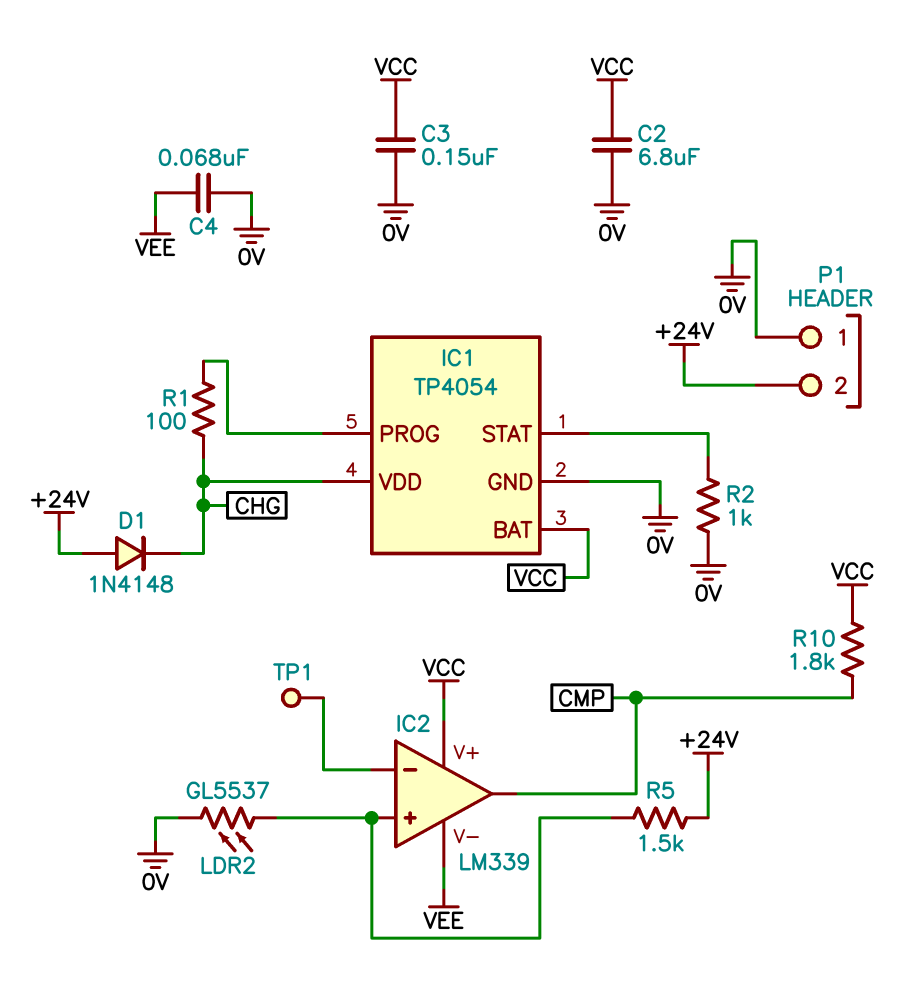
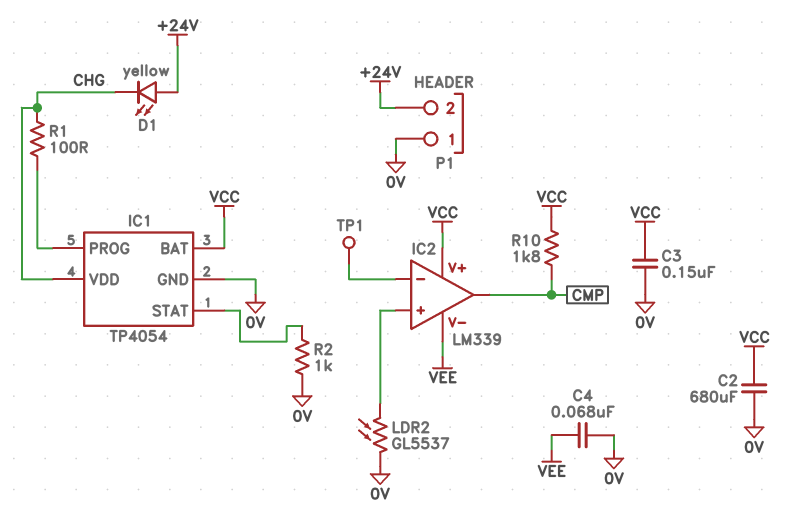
C2: 6.8uF (0V, VCC) -> 680uF (0V, VCC)
D1: diode 1N4148 (A +24V, K CHG) -> LED yellow (A +24V, K CHG)
R5: 1.5k (+24V, IC2/in+) -> none

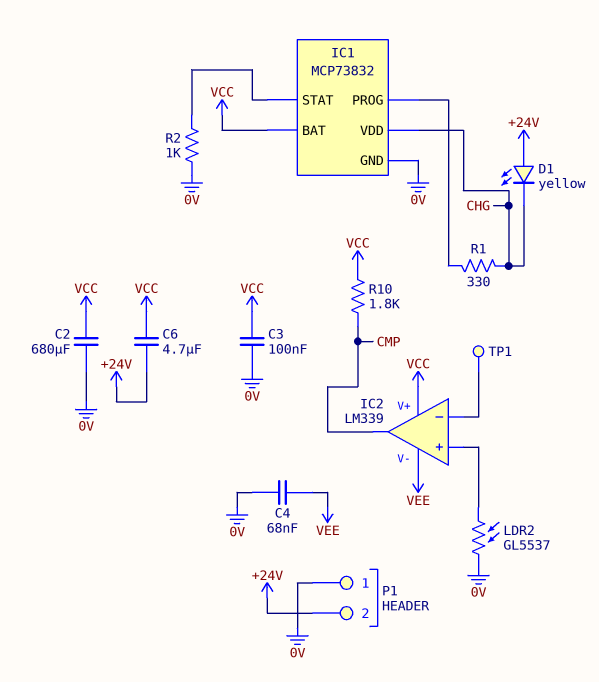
C3: 150nF (0V, VCC) -> 100nF (0V, VCC)
C6: none -> 4.7uF (+24V, VCC)
IC1: TP4054 -> MCP73832
R1: 100 (CHG, IC1/PROG) -> 330 (CHG, IC1/PROG)

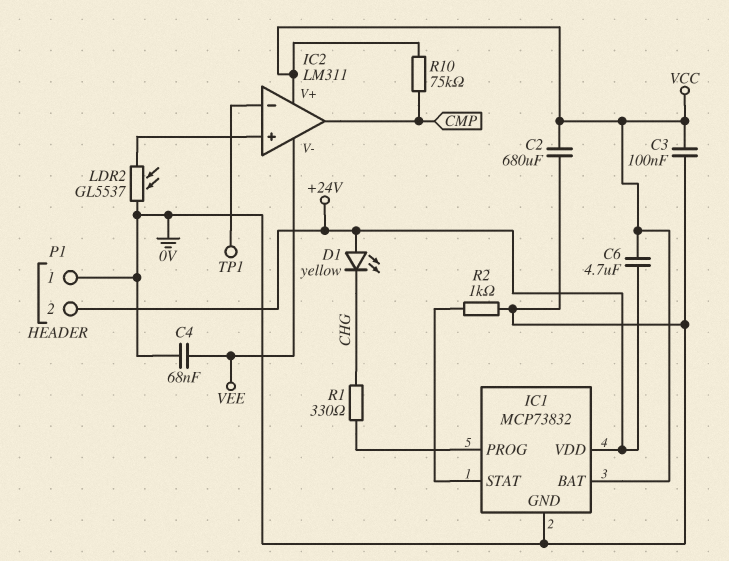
IC1 pin VDD: CHG -> +24V
IC2: LM339 -> LM311
R10: 1.8k (CMP, VCC) -> 75k (CMP, VCC)

